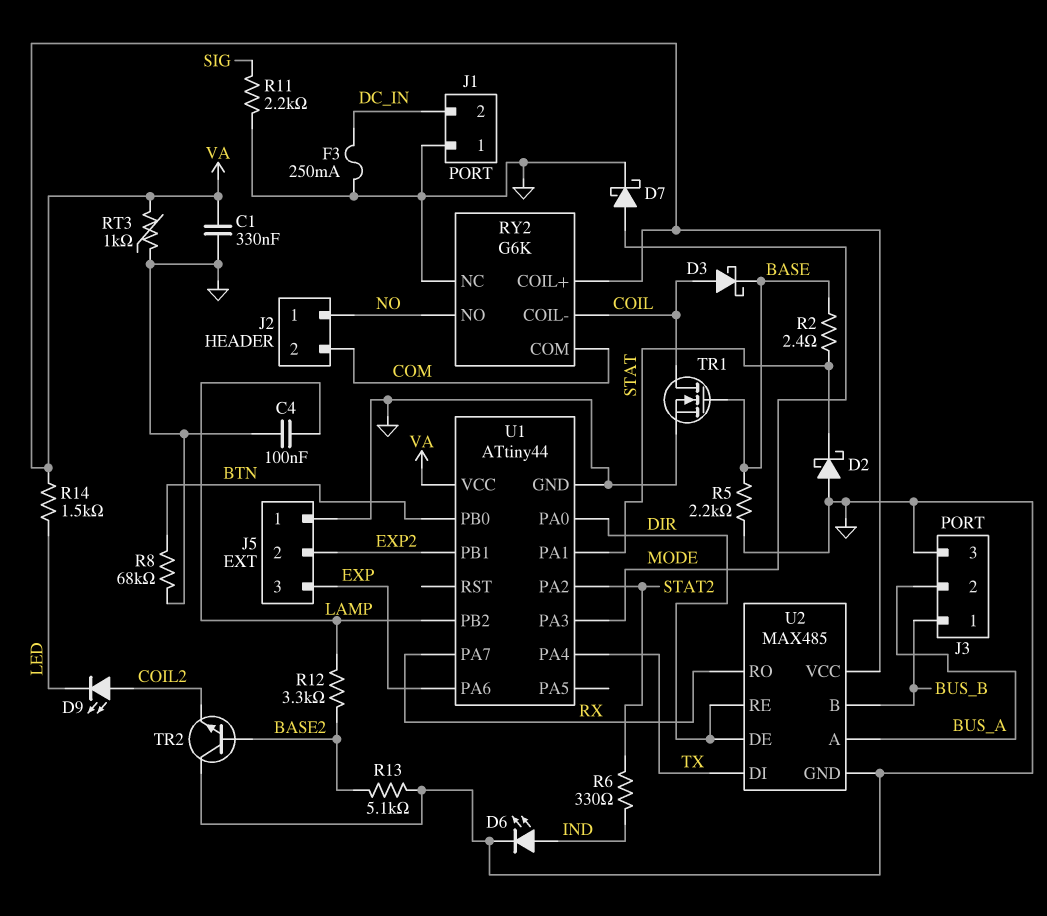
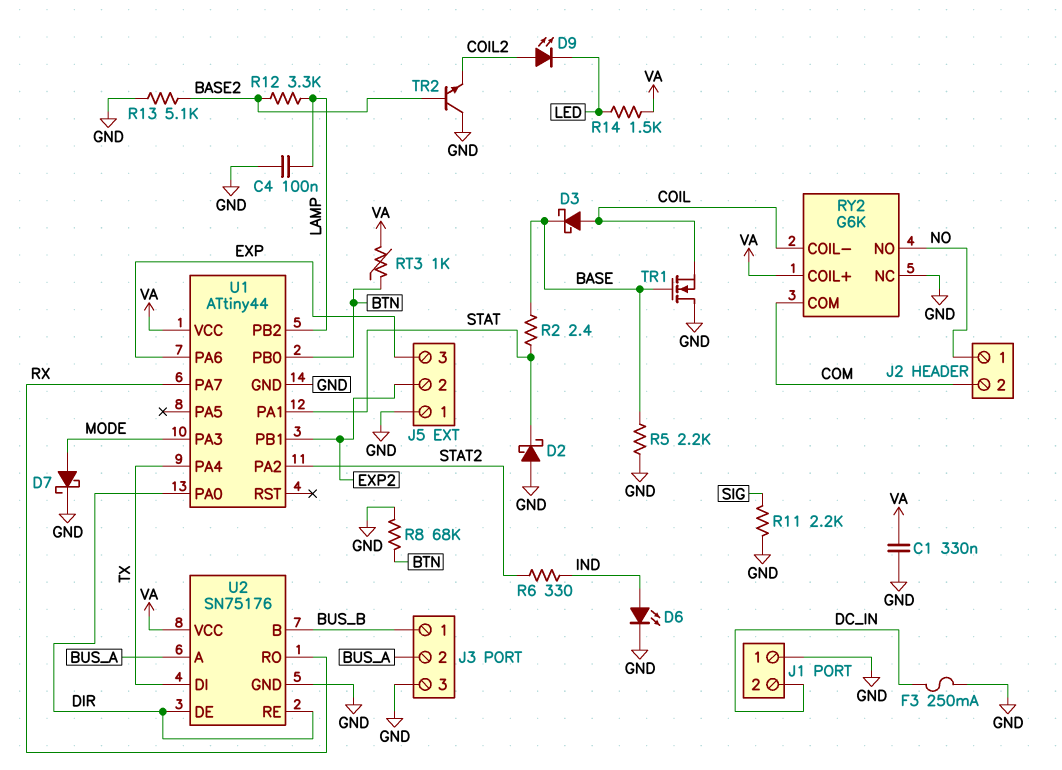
RT3: 1k (GND, VA) -> 1k (BTN, VA)
TR1: NMOS (G BASE, D COIL, S GND) -> NMOS (G BASE, D GND, S COIL)
U2: MAX485 -> SN75176

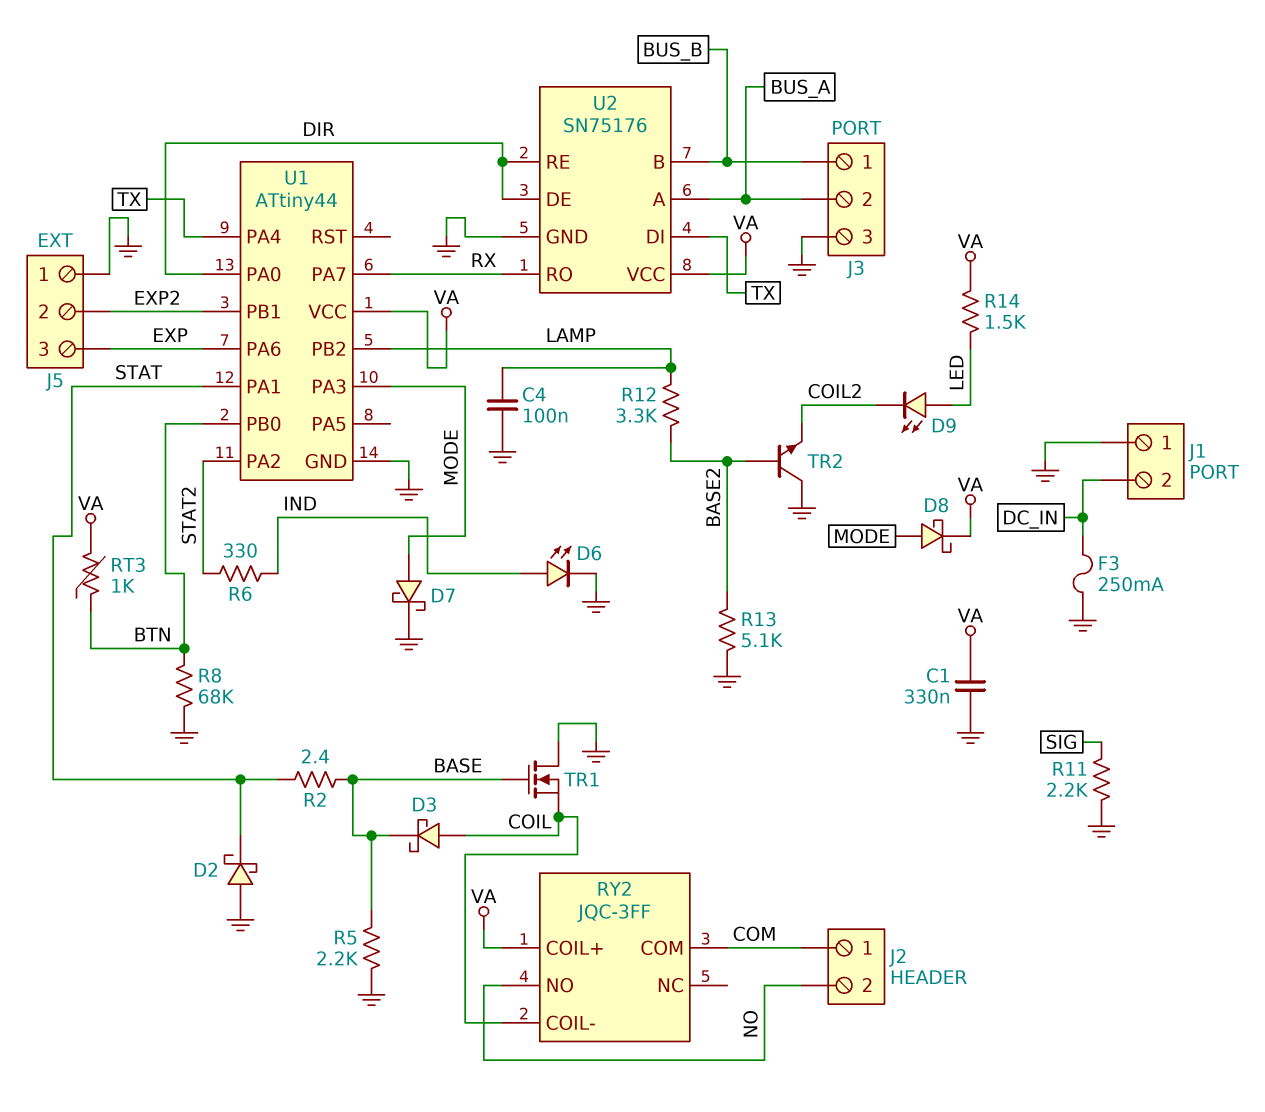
D8: none -> schottky (A MODE, K VA)
D9: LED (A COIL2, K LED) -> LED (A LED, K COIL2)
J2 pin 1: NO -> COM
J2 pin 2: COM -> NO
RY2: G6K -> JQC-3FF
RY2 pin NC: GND -> none

